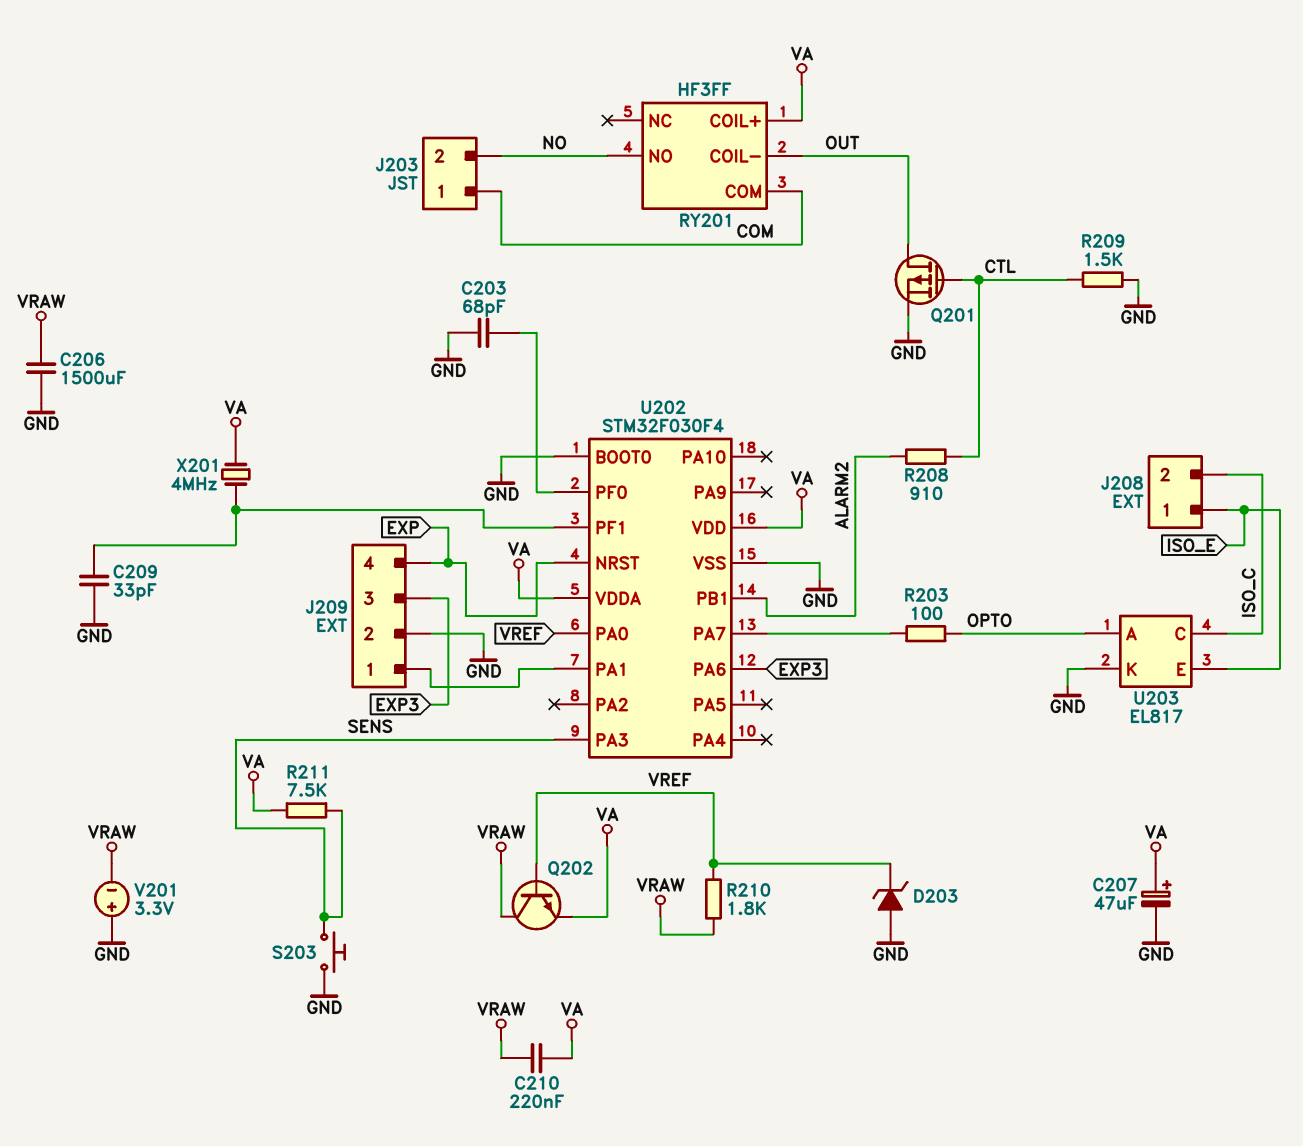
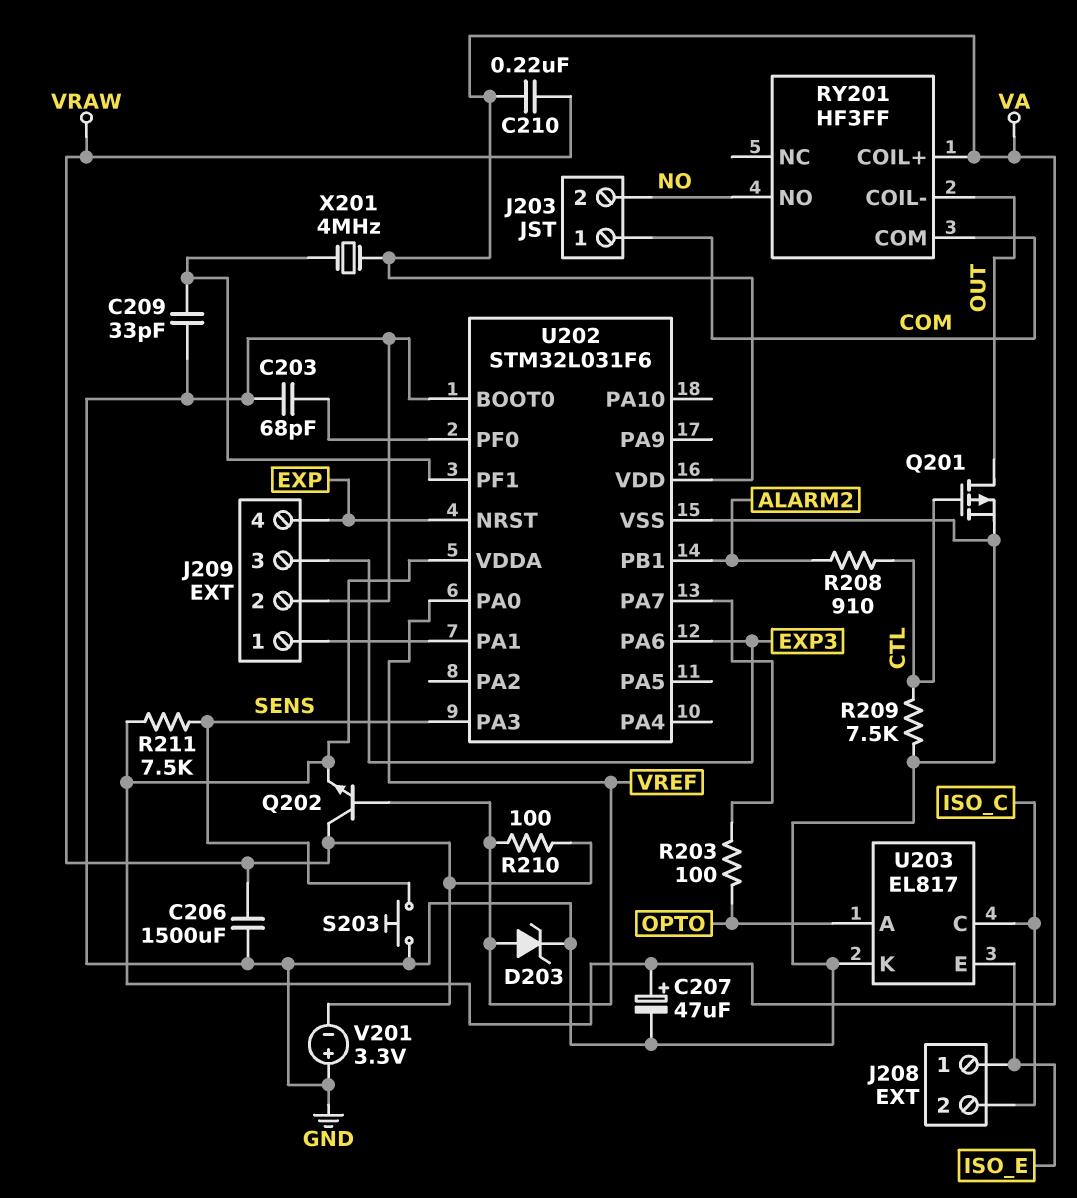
D203: zener (A GND, K VREF) -> zener (A VREF, K GND)
R209: 1.5k (CTL, GND) -> 7.5k (CTL, GND)
R210: 1.8k (VRAW, VREF) -> 100 (VRAW, VREF)
U202: STM32F030F4 -> STM32L031F6

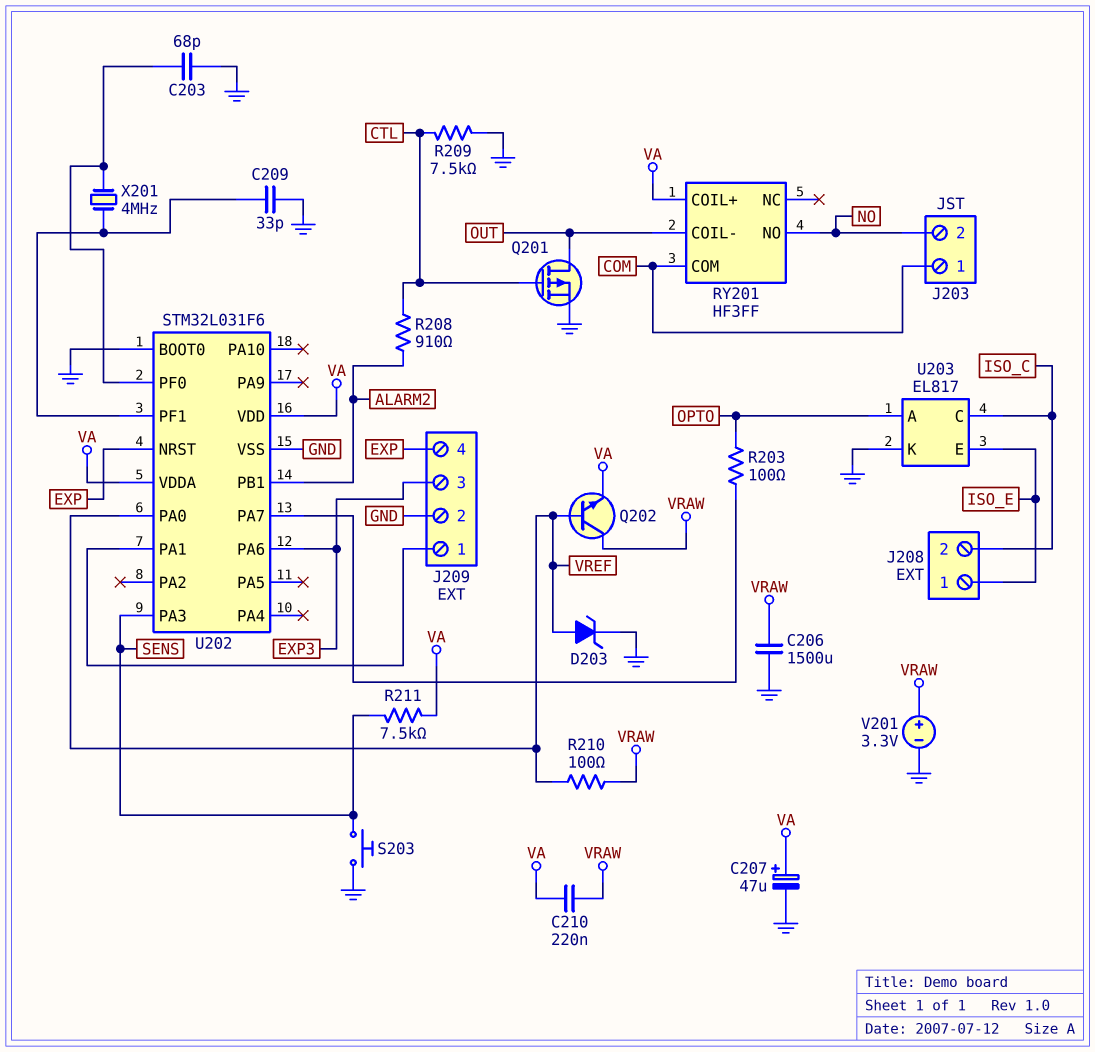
V201: 3.3V (plus GND, minus VRAW) -> 3.3V (plus VRAW, minus GND)
X201: 4MHz (U202/PF1, VA) -> 4MHz (U202/PF0, U202/PF1)

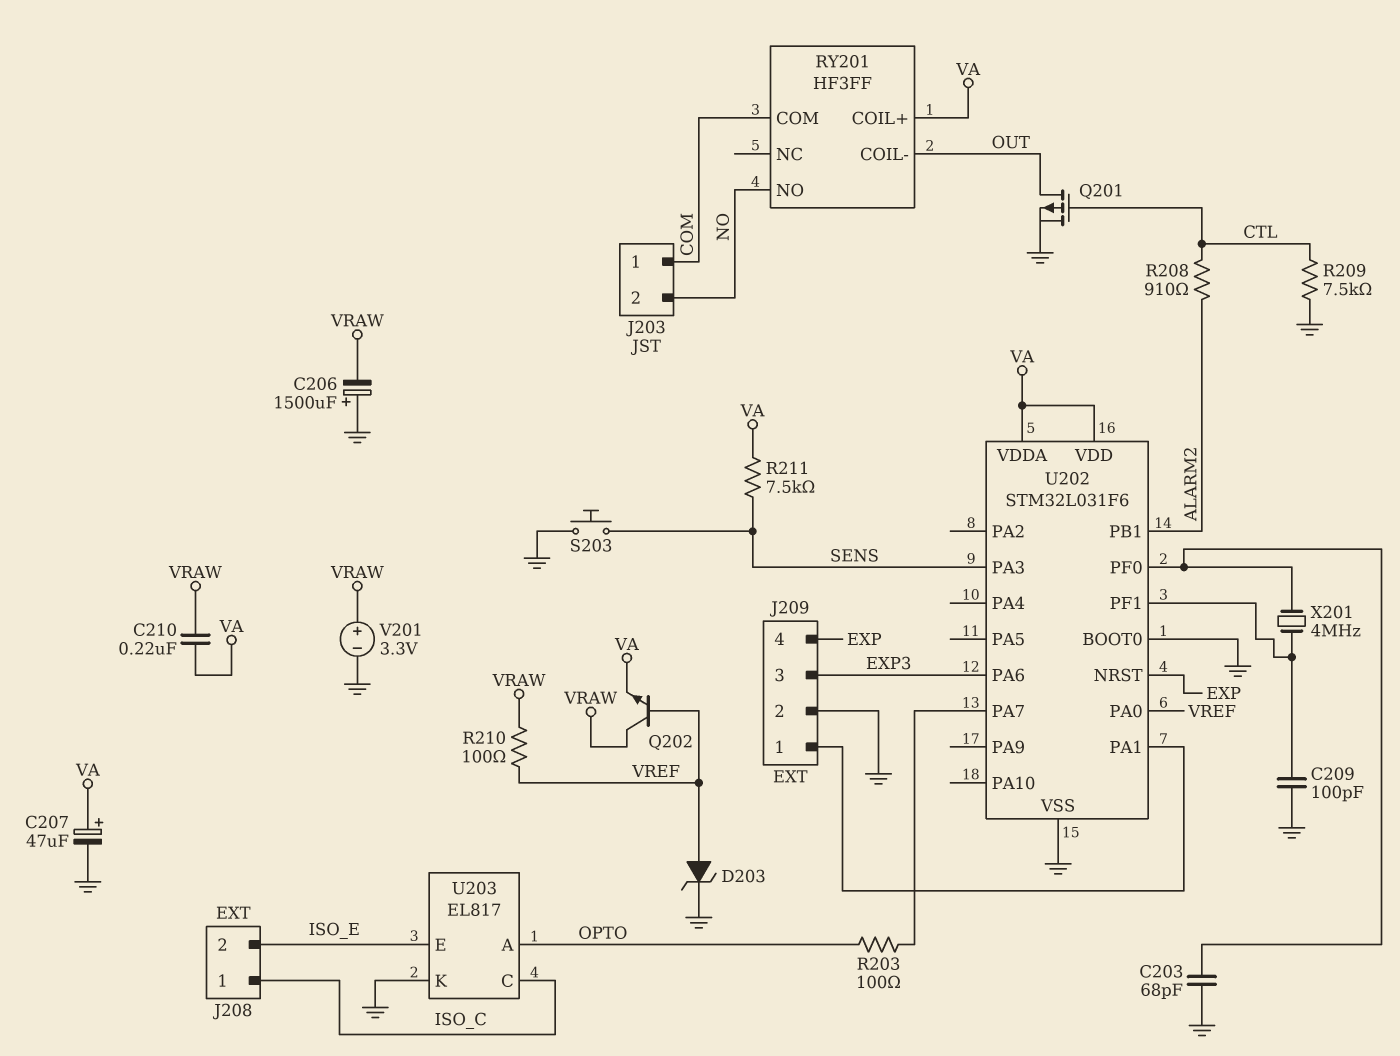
C206: 1500uF (GND, VRAW) -> 1500uF (plus GND, minus VRAW)
C209: 33pF (GND, U202/PF1) -> 100pF (GND, U202/PF1)
J208 pin 1: ISO_E -> ISO_C
J208 pin 2: ISO_C -> ISO_E

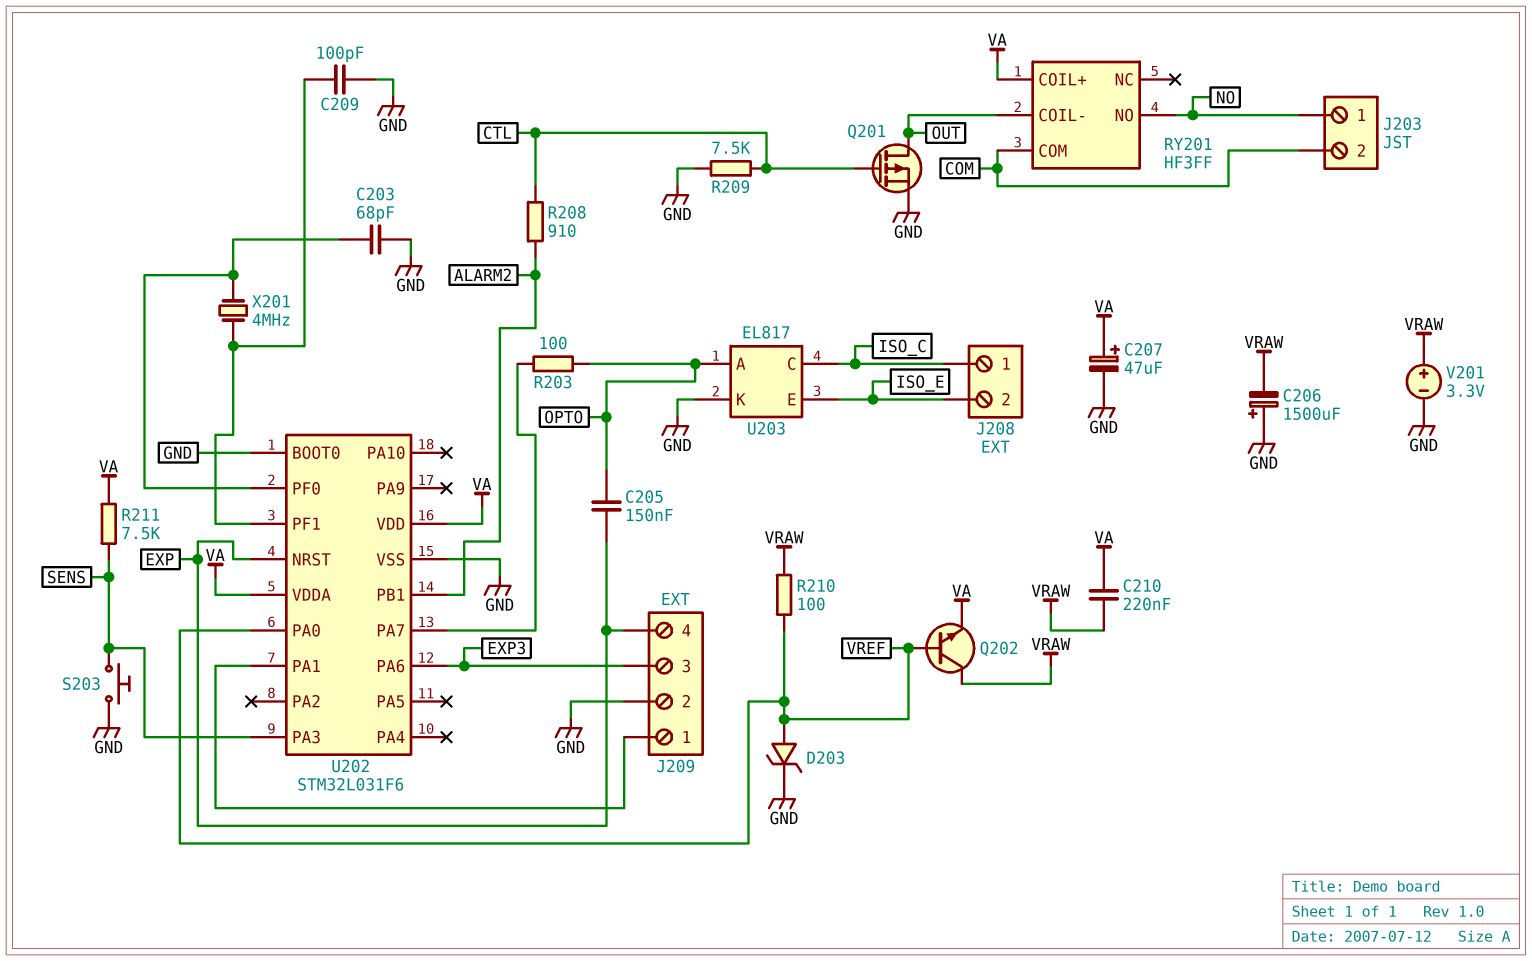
C205: none -> 150nF (EXP, OPTO)
J203 pin 1: COM -> NO
J203 pin 2: NO -> COM

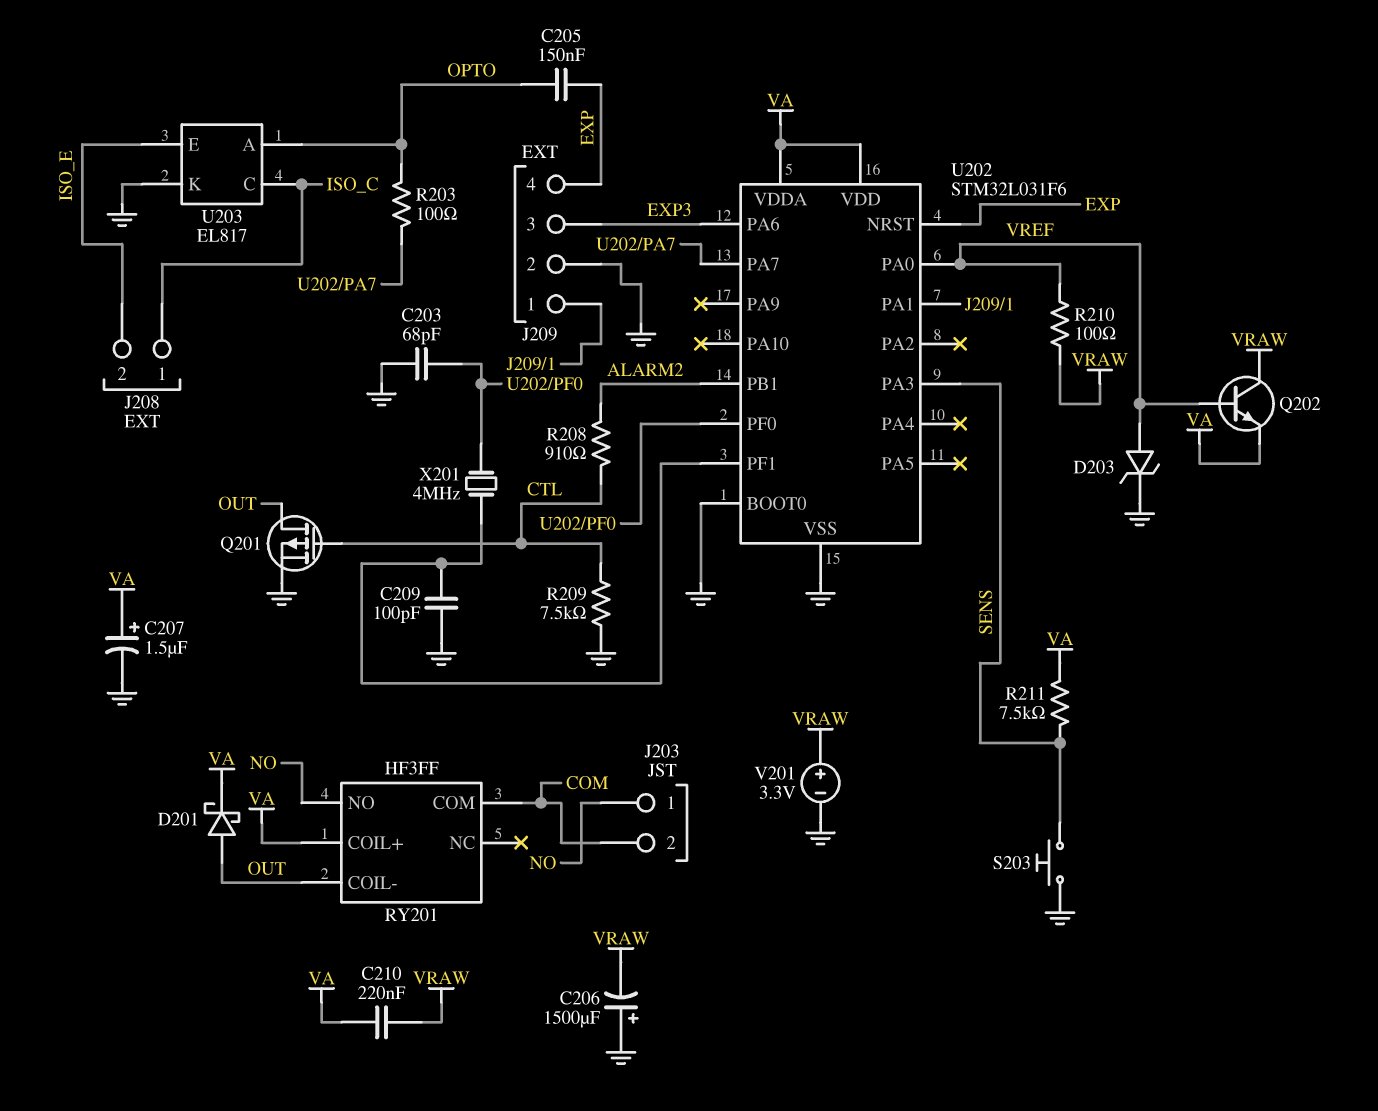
C207: 47uF (plus VA, minus GND) -> 1.5uF (plus VA, minus GND)
D201: none -> schottky (A OUT, K VA)

